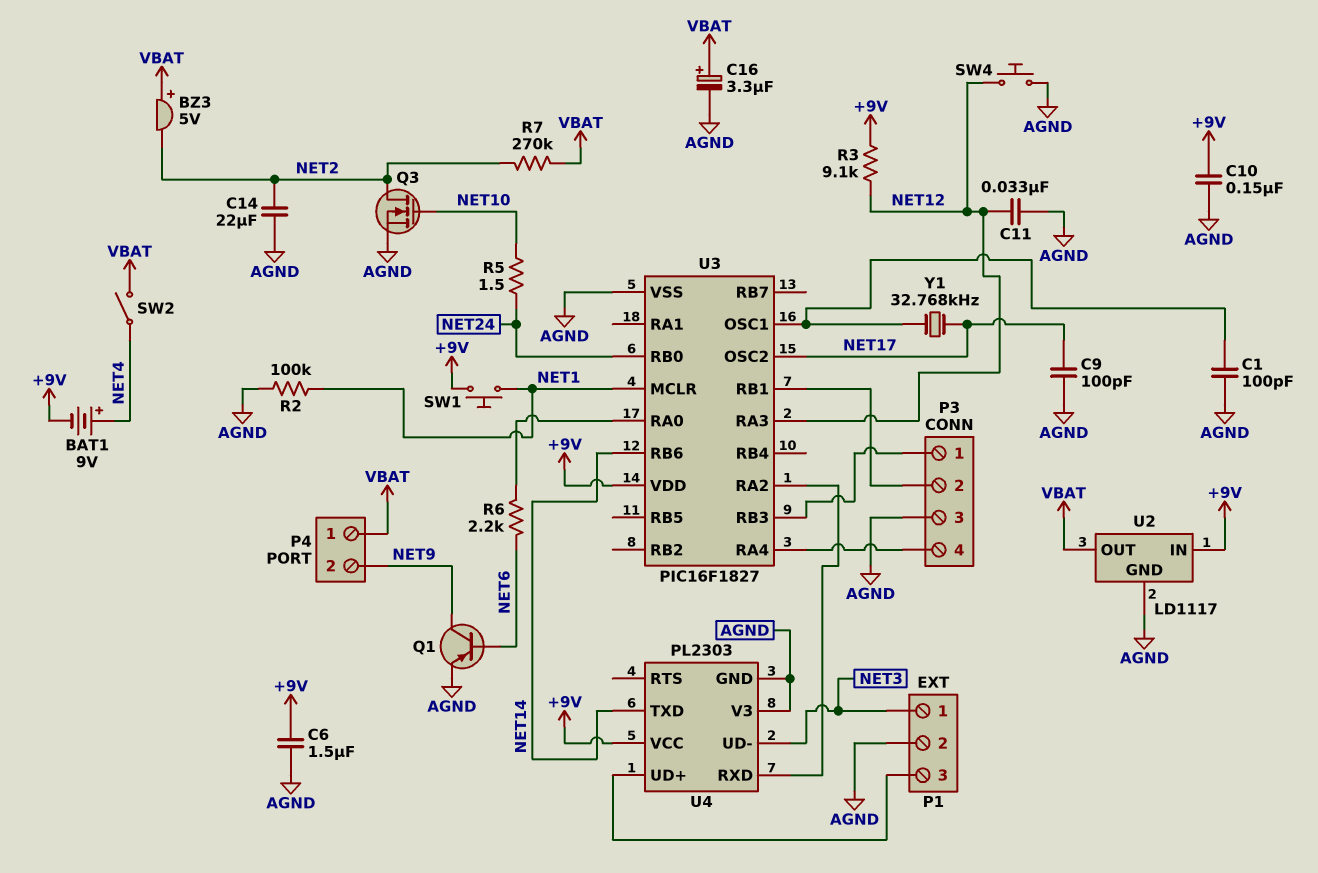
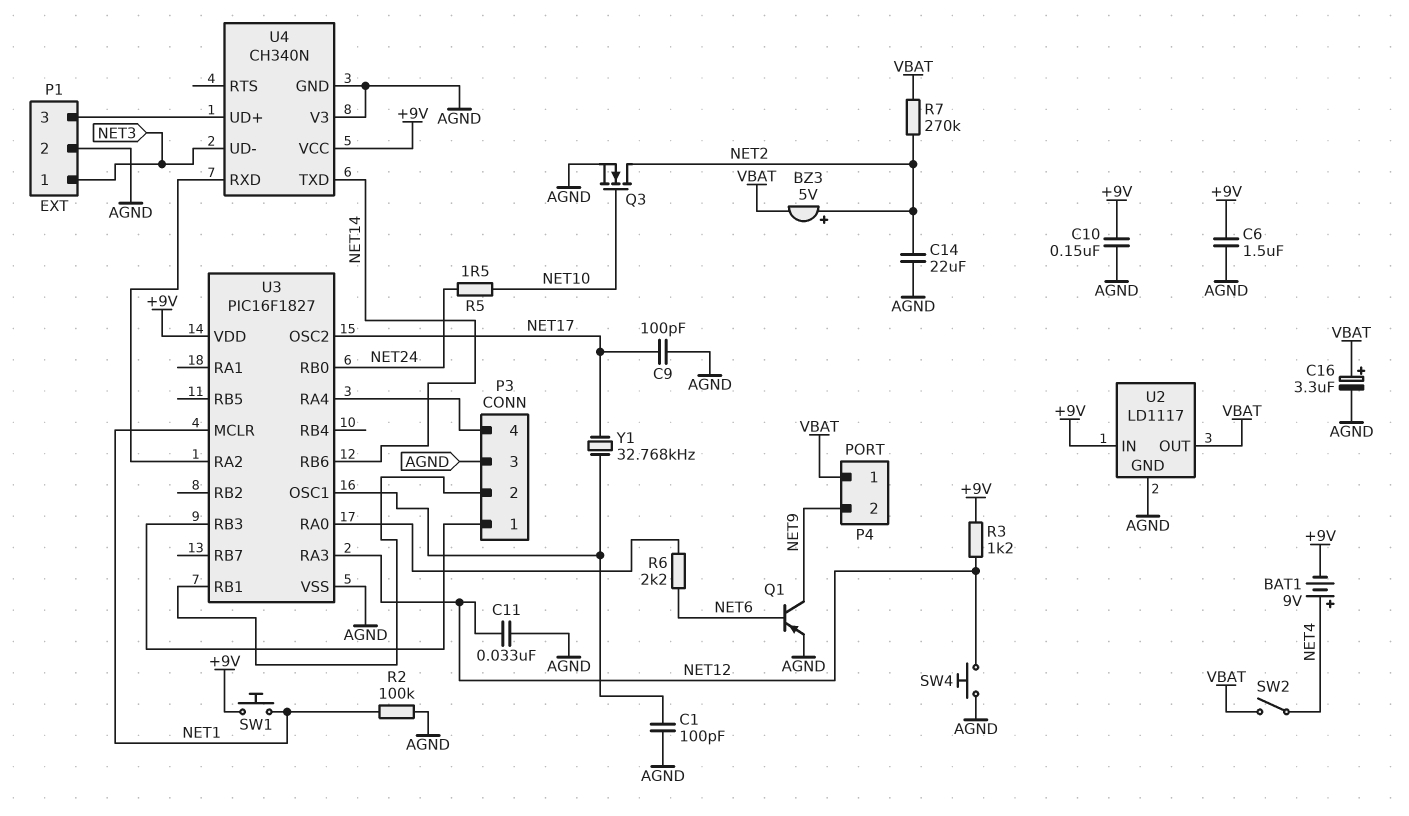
BZ3: buzzer 5V (plus VBAT, minus NET2) -> buzzer 5V (plus NET2, minus VBAT)
R3: 9.1k (+9V, NET12) -> 1.2k (+9V, NET12)
U4: PL2303 -> CH340N

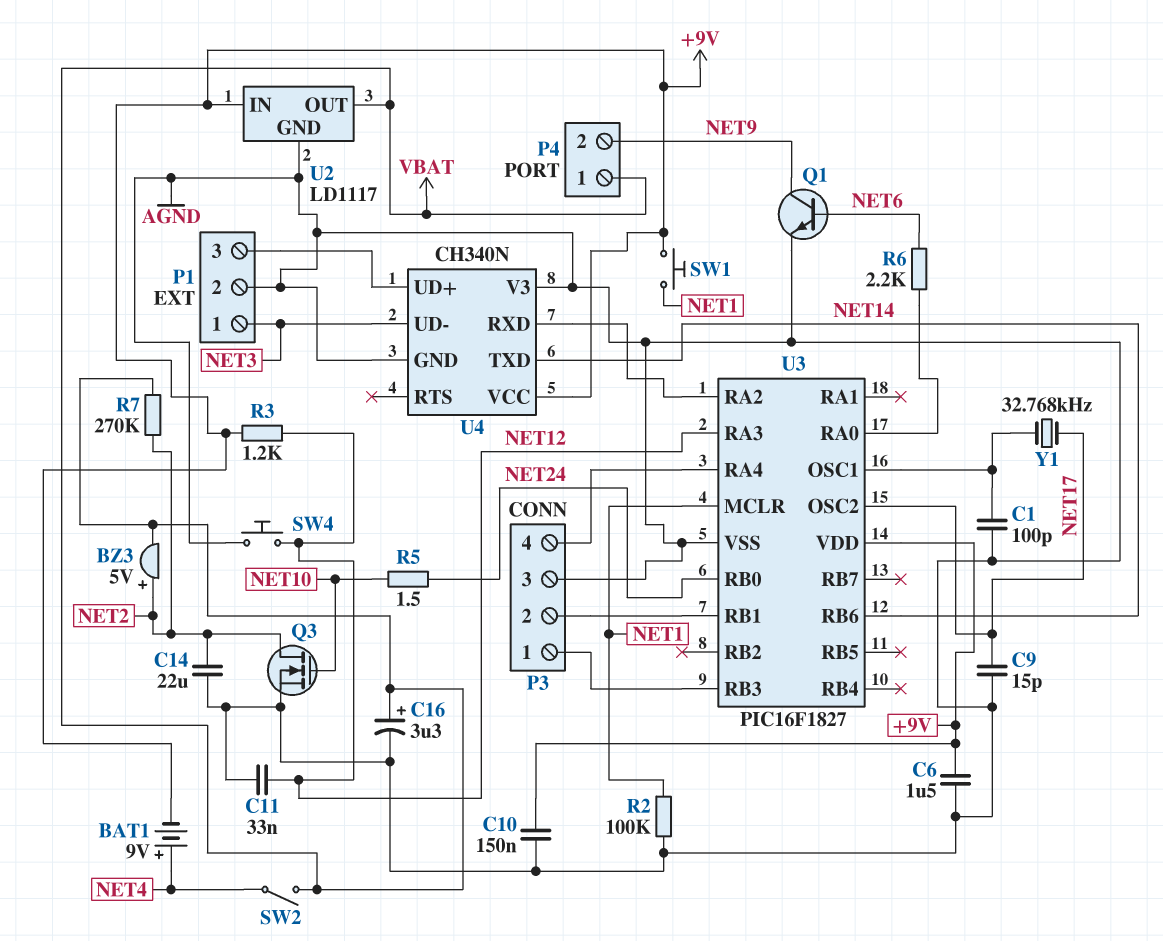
C9: 100pF (AGND, NET17) -> 15pF (AGND, NET17)
Q1: PNP (B NET6, C NET9, E AGND) -> NPN (B NET6, C NET9, E AGND)

